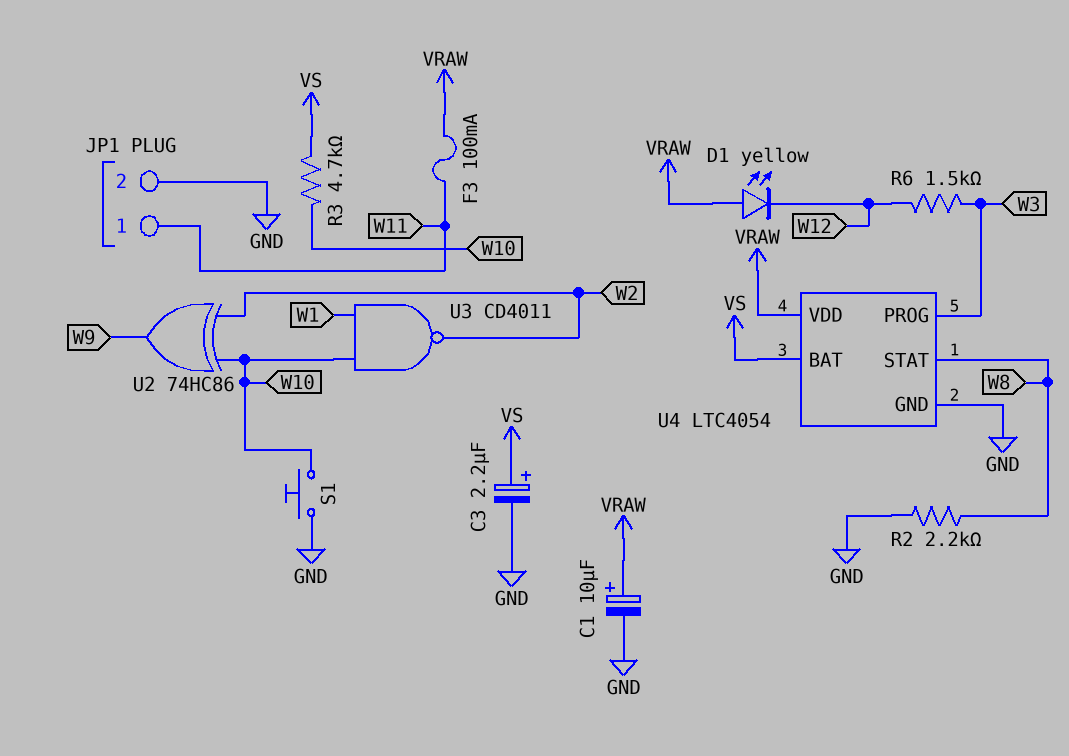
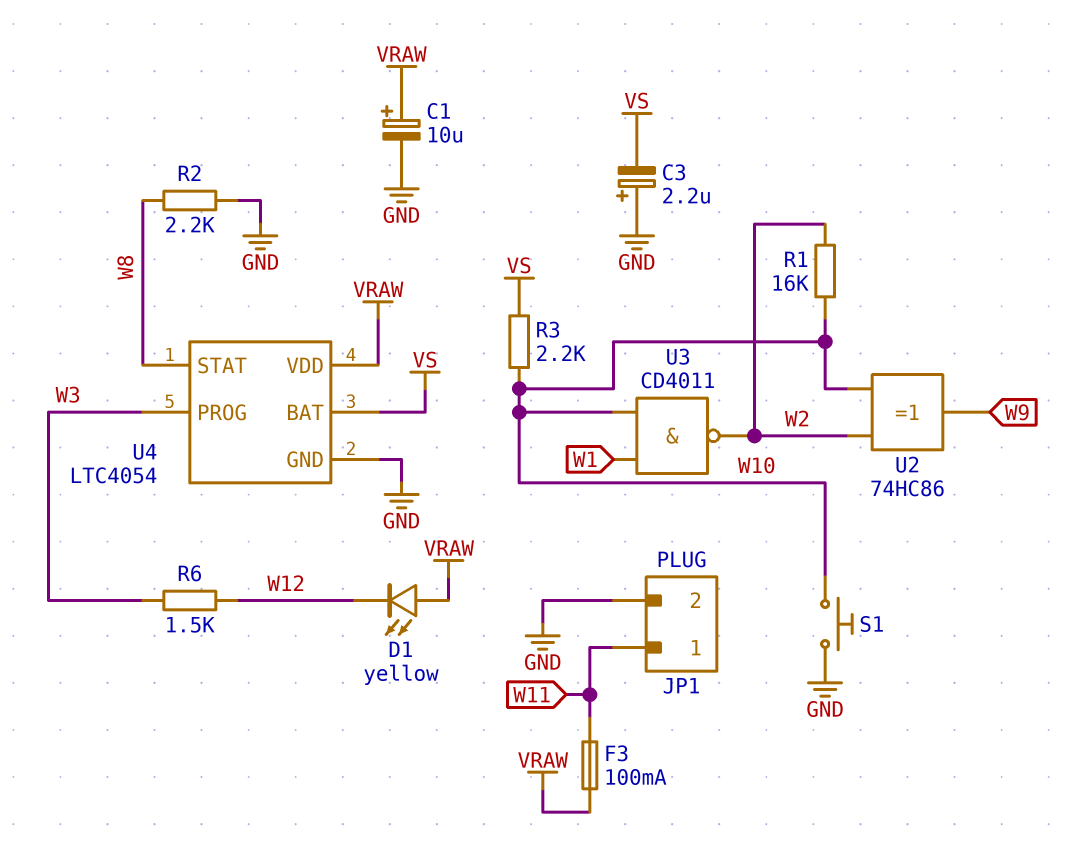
C3: 2.2uF (plus VS, minus GND) -> 2.2uF (plus GND, minus VS)
R1: none -> 16k (W2, W10)
R3: 4.7k (VS, W10) -> 2.2k (VS, W10)

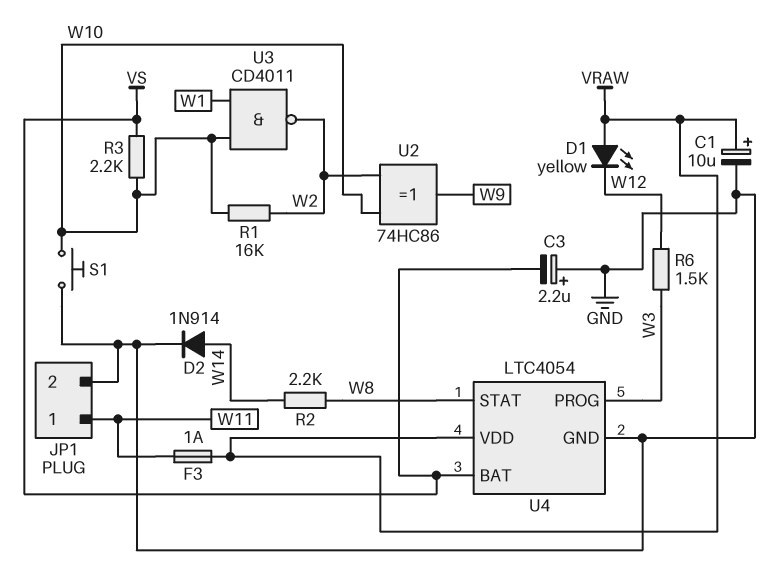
D2: none -> diode 1N914 (A W14, K GND)
F3: 100mA (VRAW, W11) -> 1A (VRAW, W11)
R2: 2.2k (GND, W8) -> 2.2k (W8, W14)

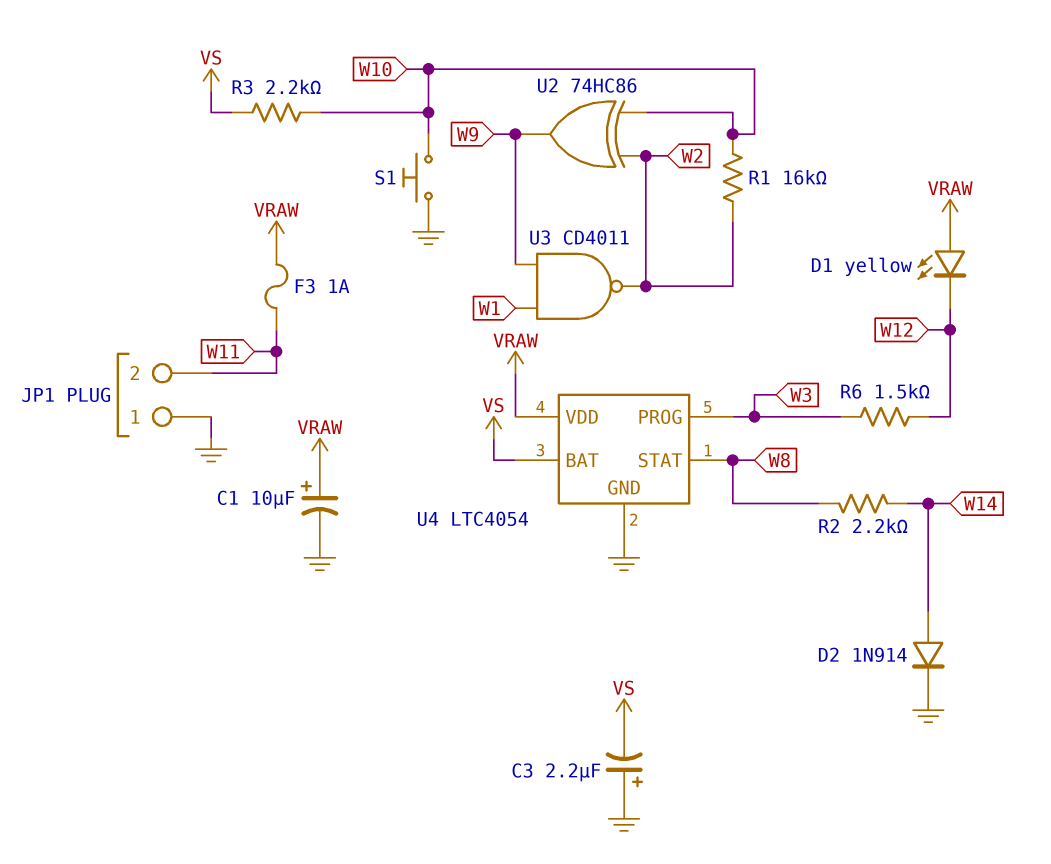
JP1 pin 1: W11 -> GND
JP1 pin 2: GND -> W11
U3: NAND CD4011 (in W1, in W10, out W2) -> NAND CD4011 (in W1, in W9, out W2)

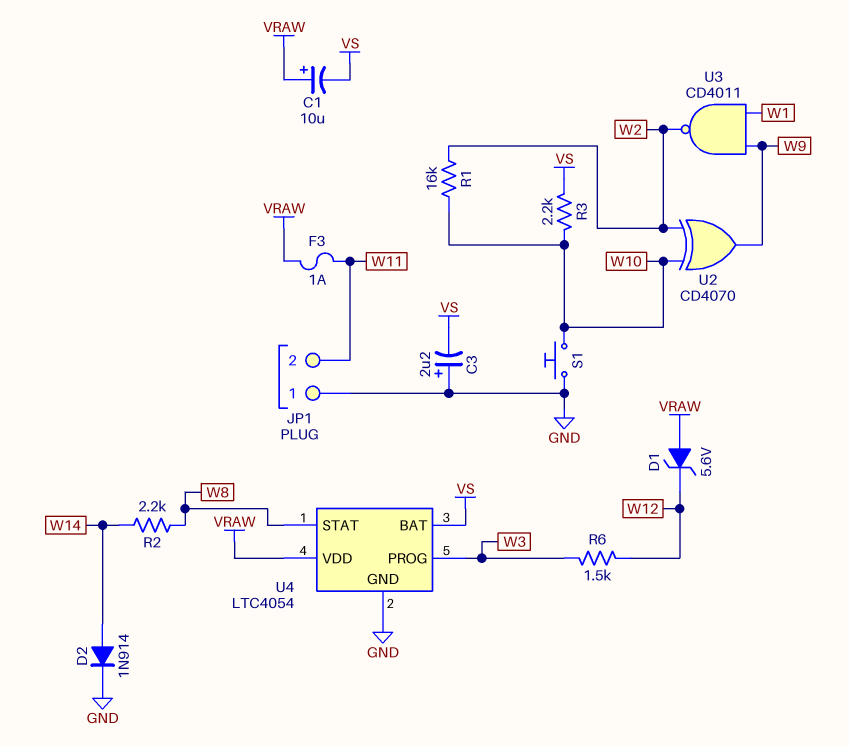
C1: 10uF (plus VRAW, minus GND) -> 10uF (plus VRAW, minus VS)
D1: LED yellow (A VRAW, K W12) -> zener 5.6V (A VRAW, K W12)
U2: XOR 74HC86 (in W2, in W10, out W9) -> XOR CD4070 (in W2, in W10, out W9)

